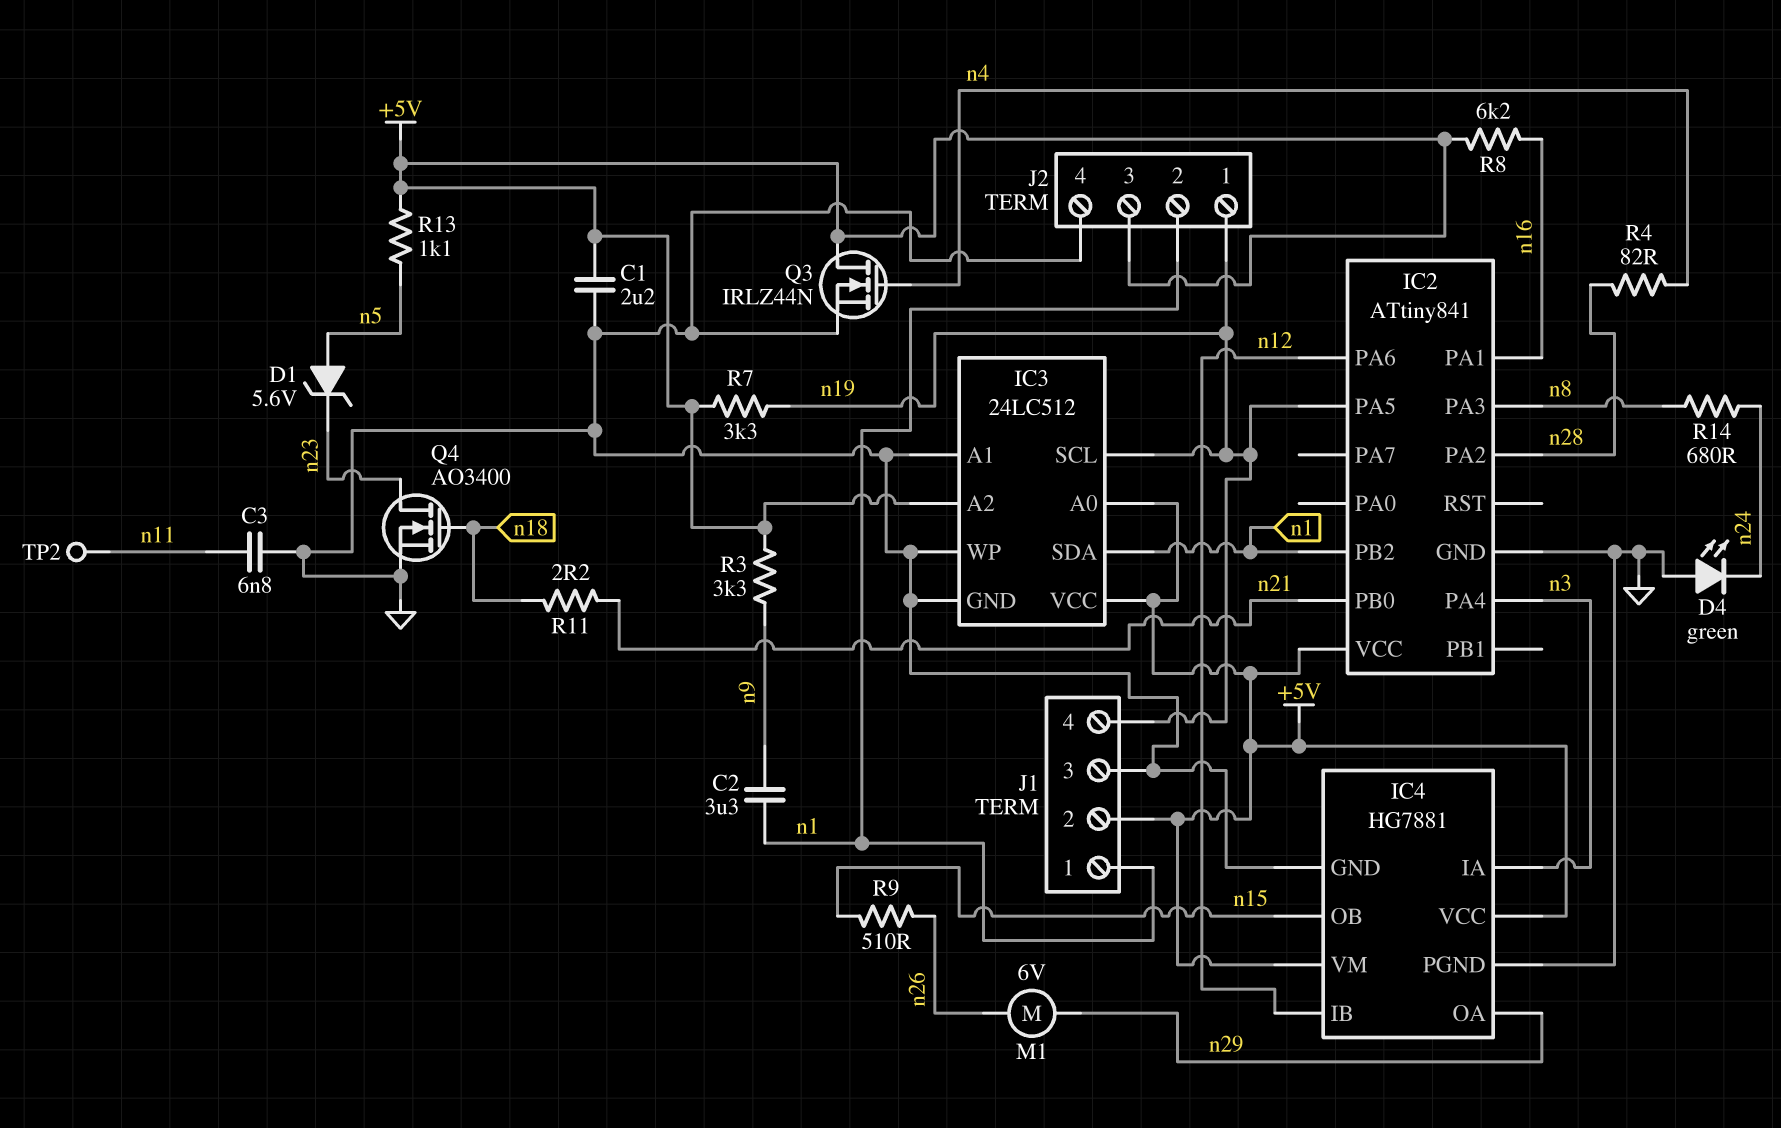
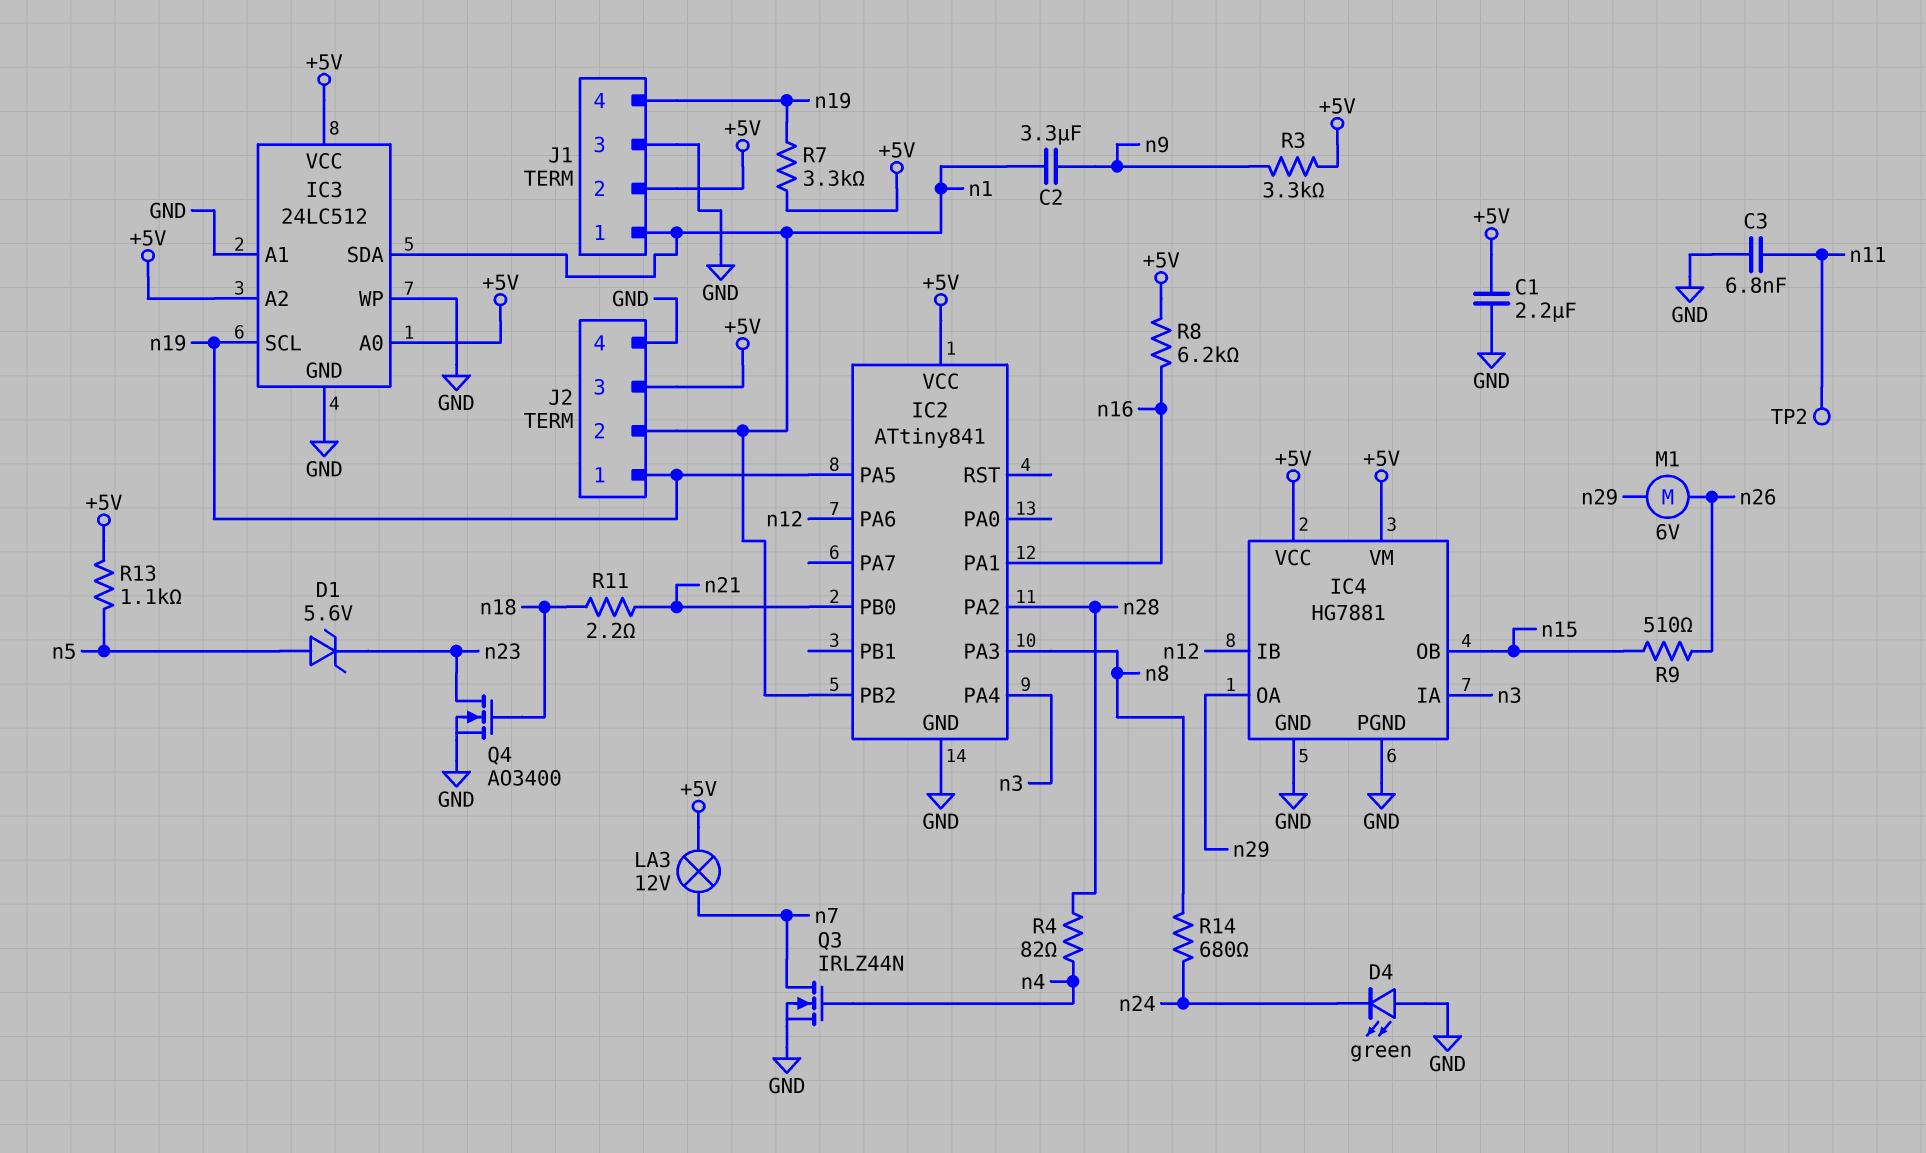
LA3: none -> lamp 12V (+5V, n7)
Q3: NMOS IRLZ44N (G n4, D +5V, S GND) -> NMOS IRLZ44N (G n4, D n7, S GND)

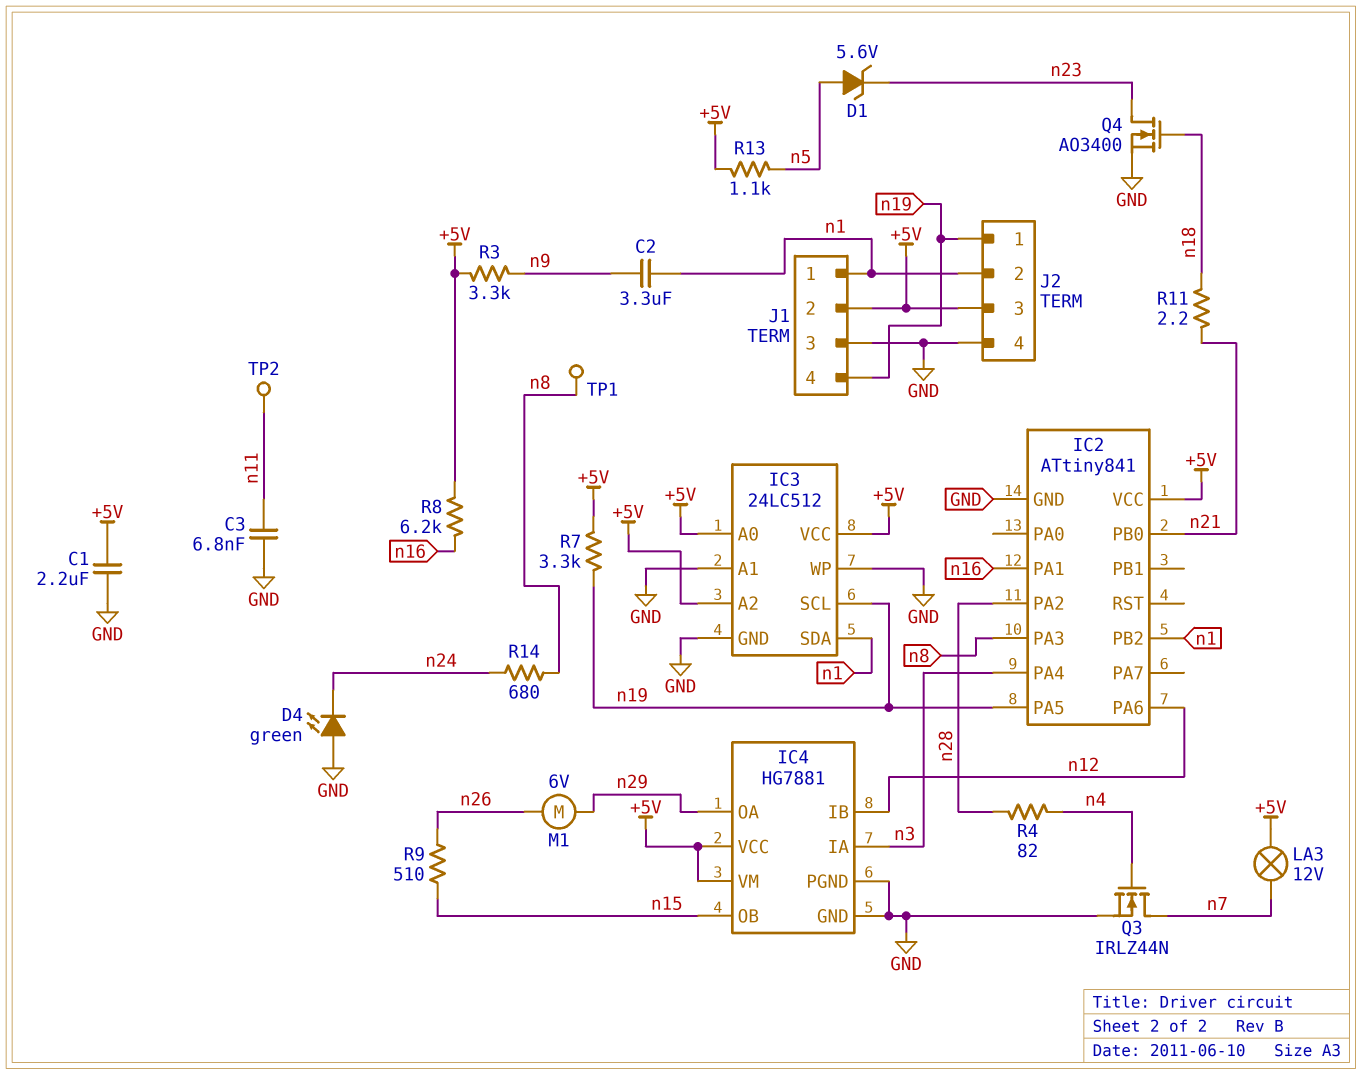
TP1: none -> test point (n8)

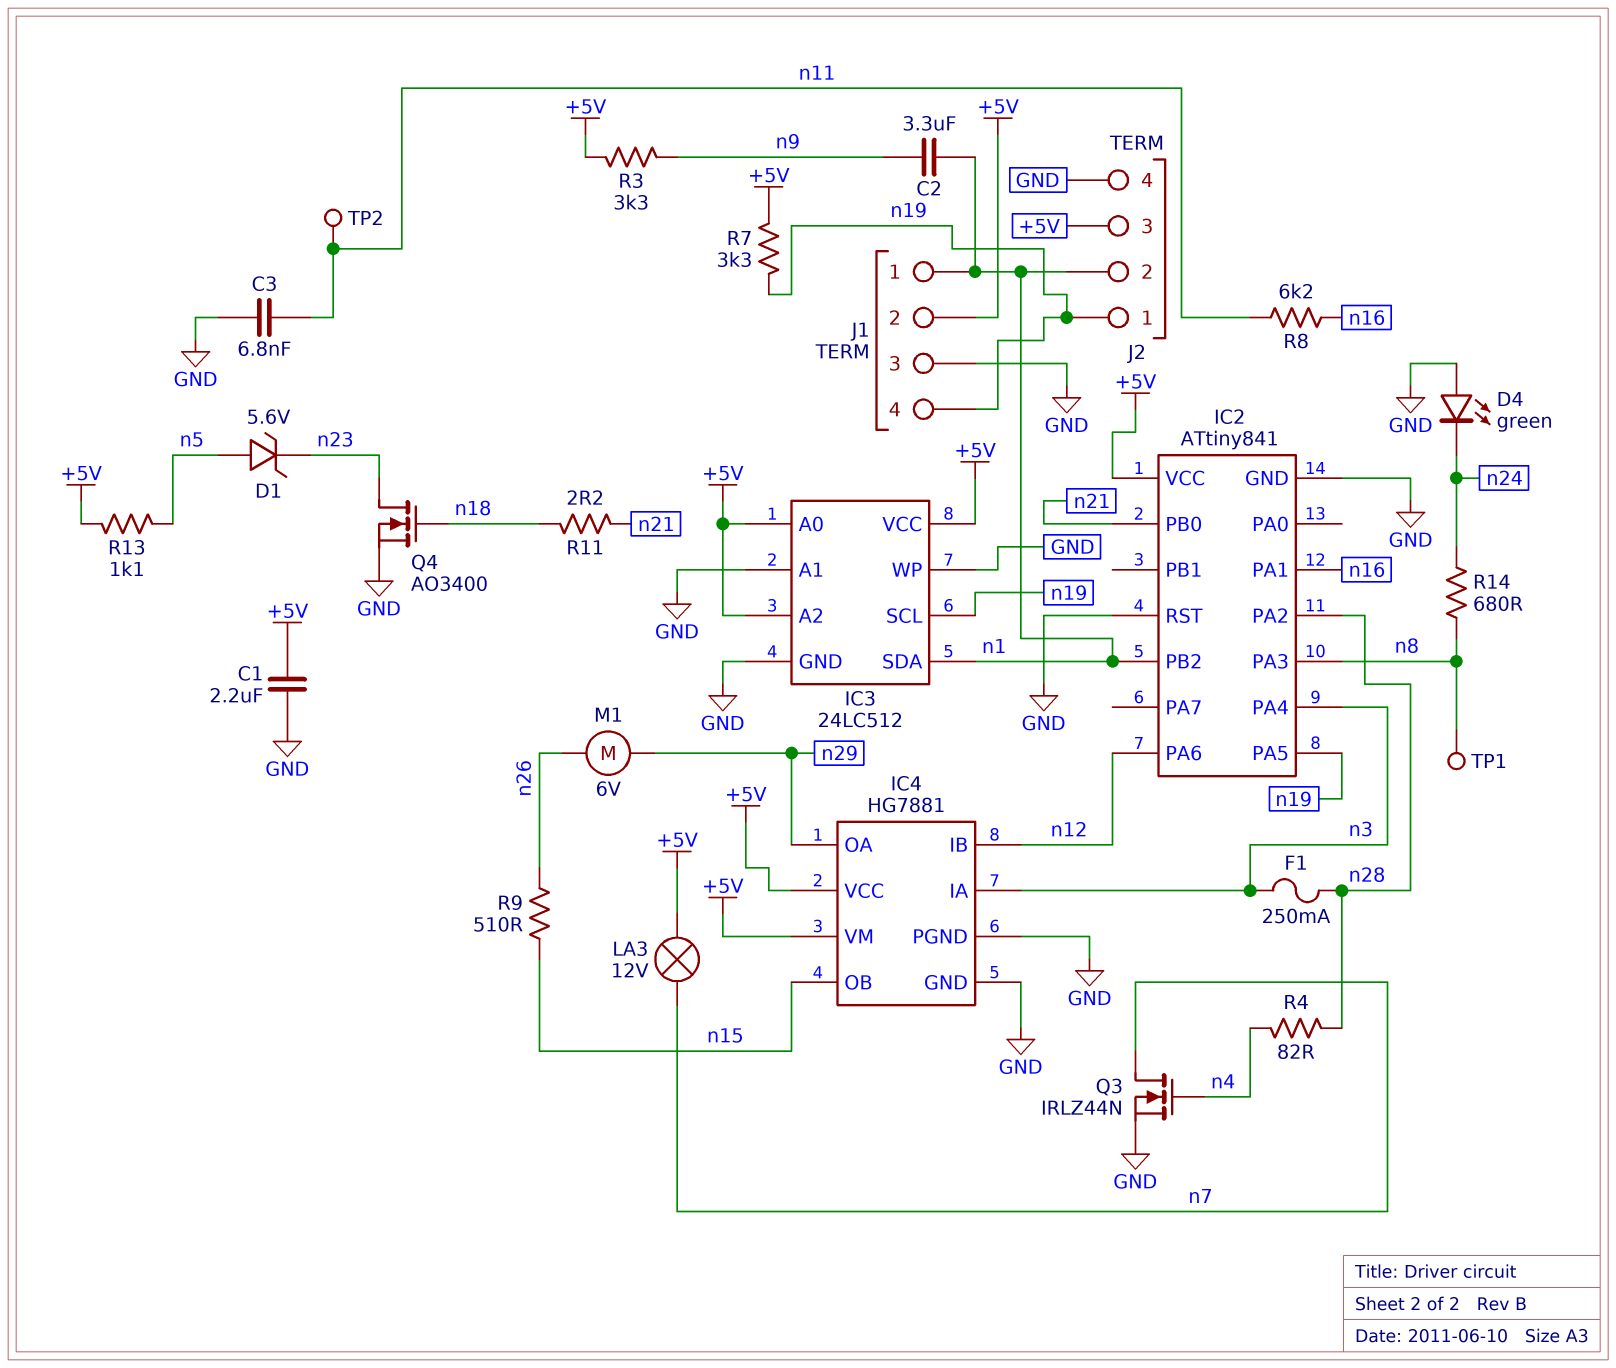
F1: none -> 250mA (n3, n28)
IC2 pin RST: none -> GND
R8: 6.2k (+5V, n16) -> 6.2k (n11, n16)

